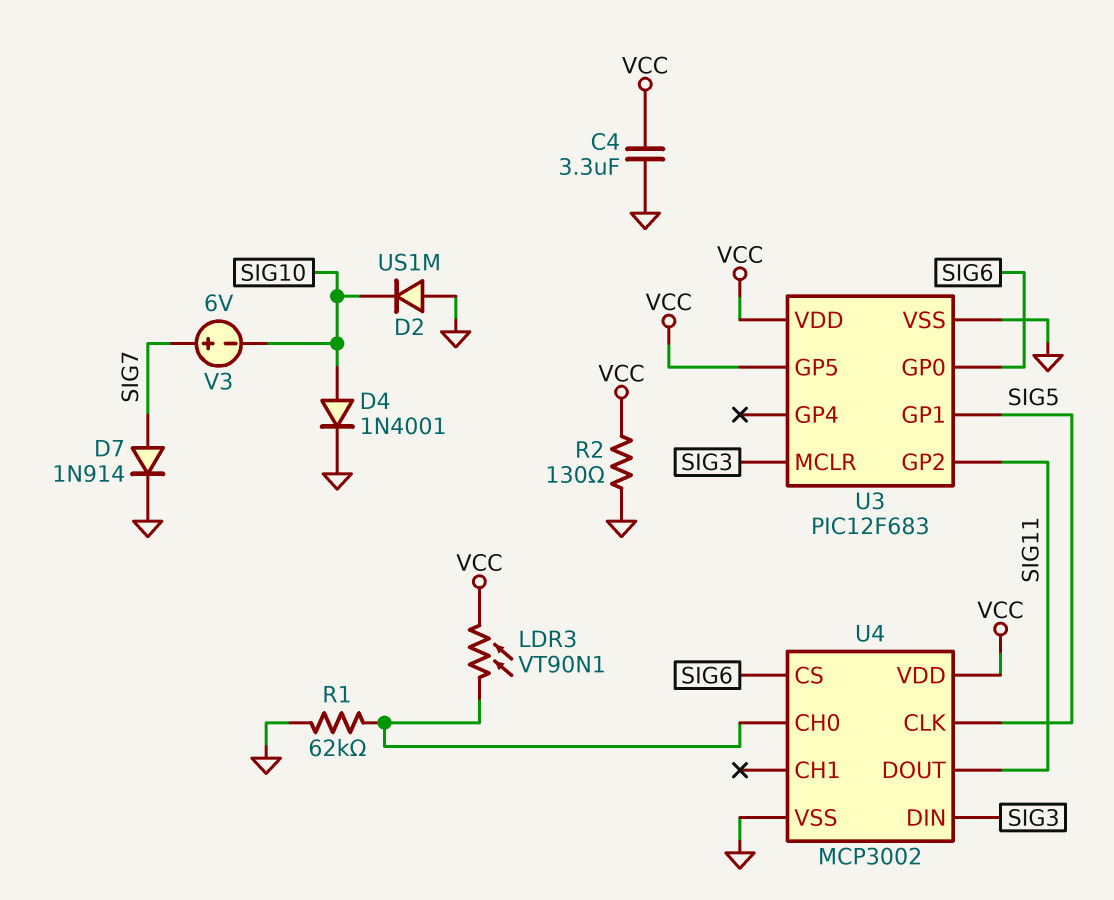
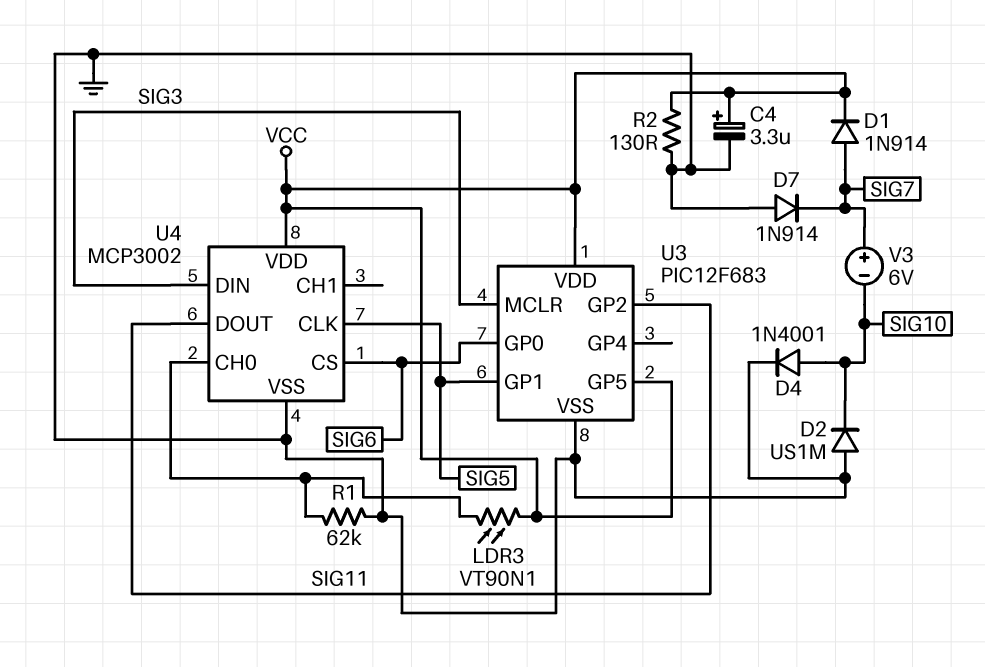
C4: 3.3uF (GND, VCC) -> 3.3uF (plus VCC, minus GND)
D1: none -> diode 1N914 (A SIG7, K VCC)
D7: diode 1N914 (A SIG7, K GND) -> diode 1N914 (A GND, K SIG7)

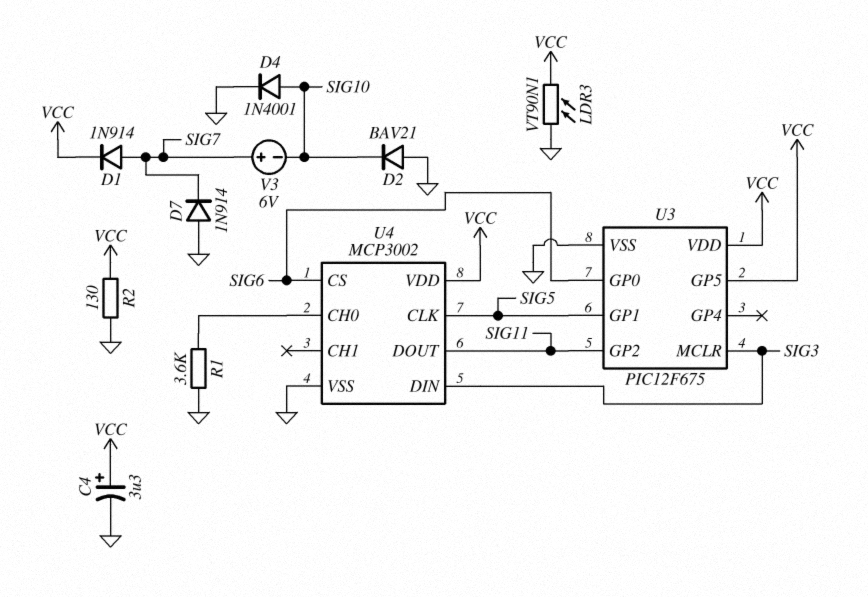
D2: diode US1M (A GND, K SIG10) -> diode BAV21 (A GND, K SIG10)
LDR3: VT90N1 (U4/CH0, VCC) -> VT90N1 (GND, VCC)
R1: 62k (GND, U4/CH0) -> 3.6k (GND, U4/CH0)
U3: PIC12F683 -> PIC12F675

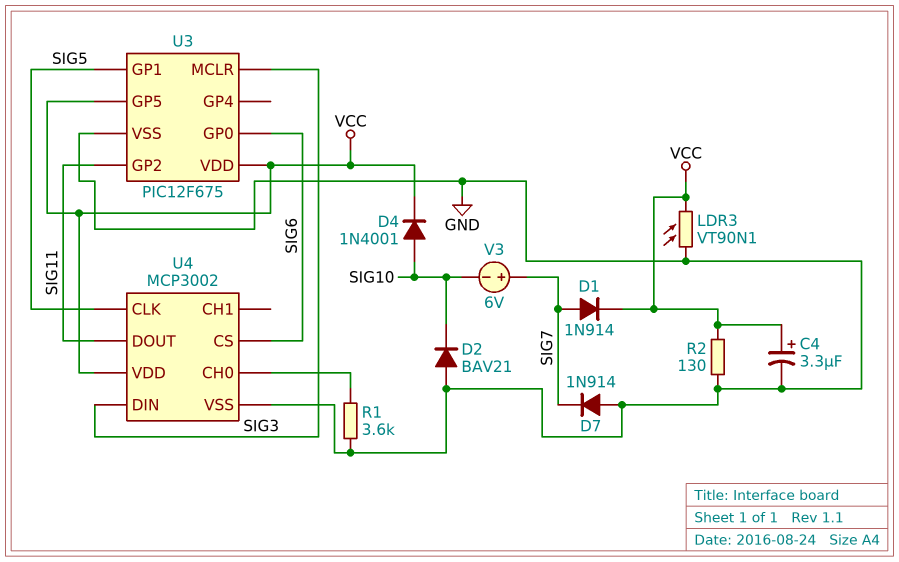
D4: diode 1N4001 (A SIG10, K GND) -> diode 1N4001 (A SIG10, K VCC)

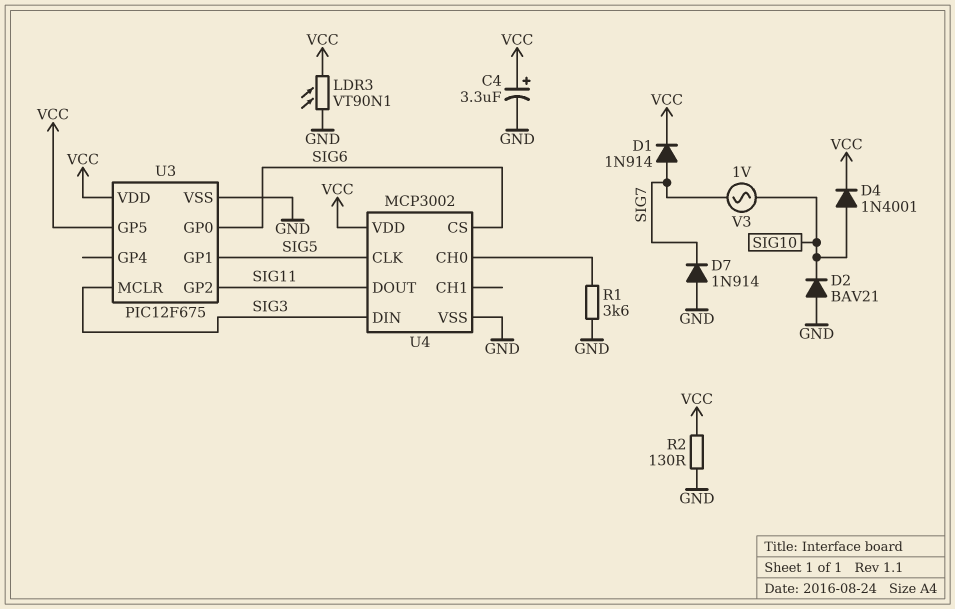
V3: 6V (plus SIG7, minus SIG10) -> AC 1V (SIG7, SIG10)

